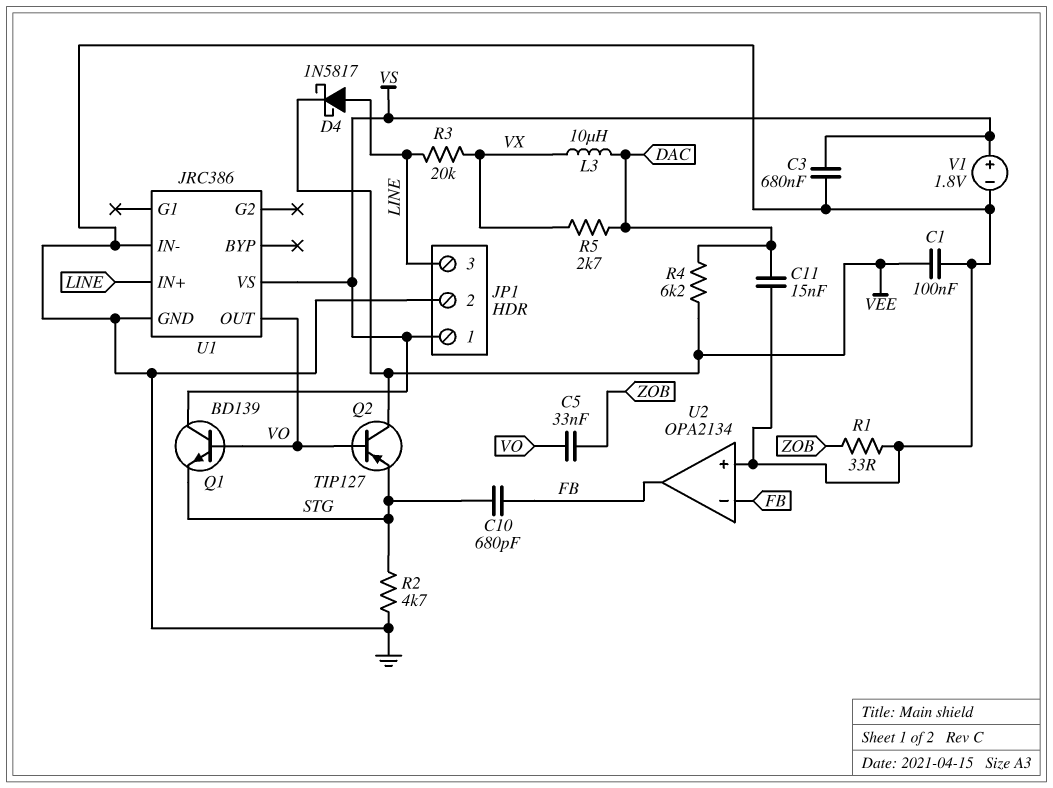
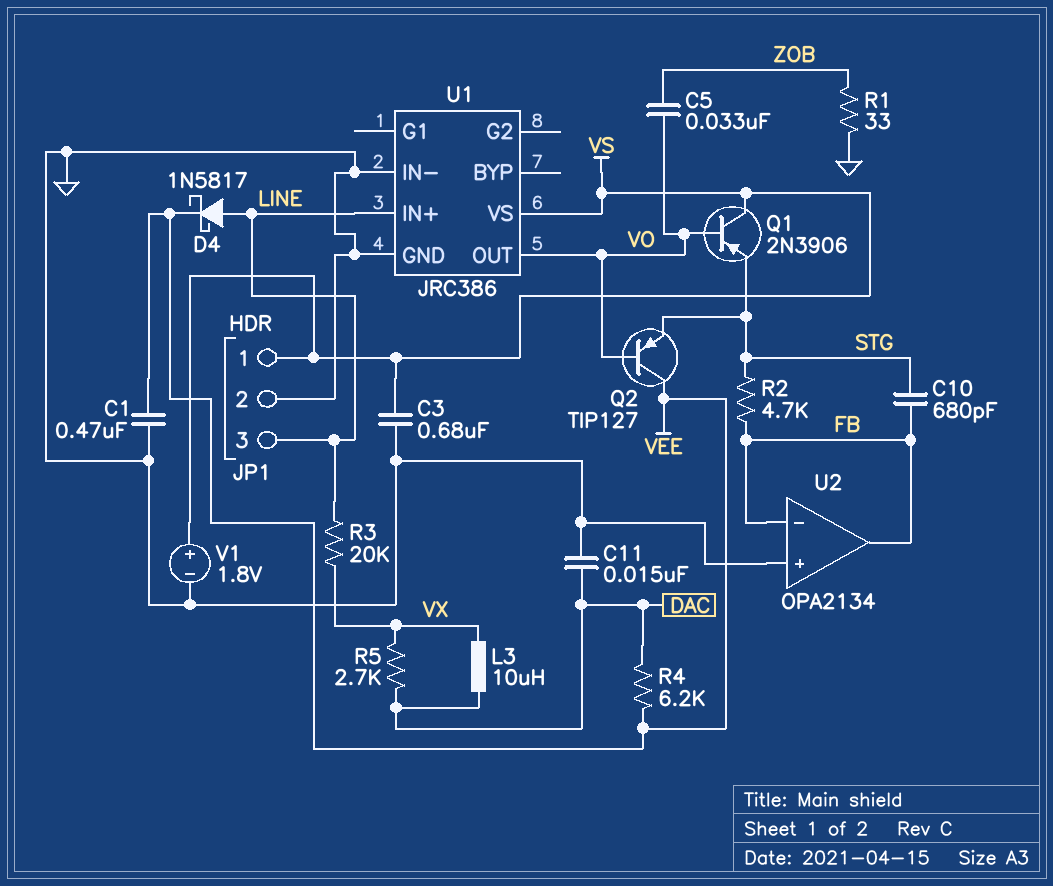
C1: 100nF (GND, VEE) -> 470nF (GND, VEE)
Q1: NPN BD139 (B VO, C VS, E STG) -> PNP 2N3906 (B VO, C VS, E STG)
R2: 4.7k (GND, STG) -> 4.7k (FB, STG)

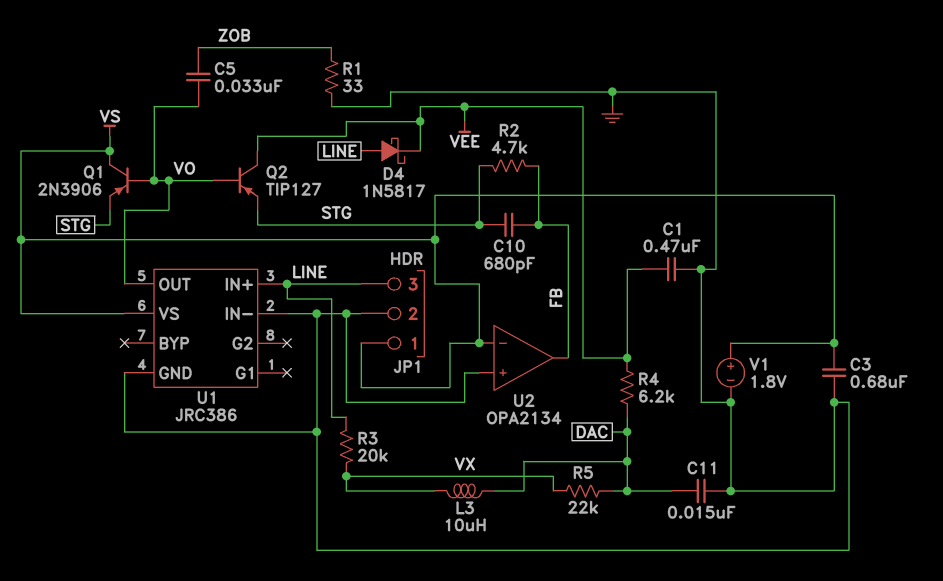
R5: 2.7k (DAC, VX) -> 22k (DAC, VX)
U2 pin in-: FB -> VS

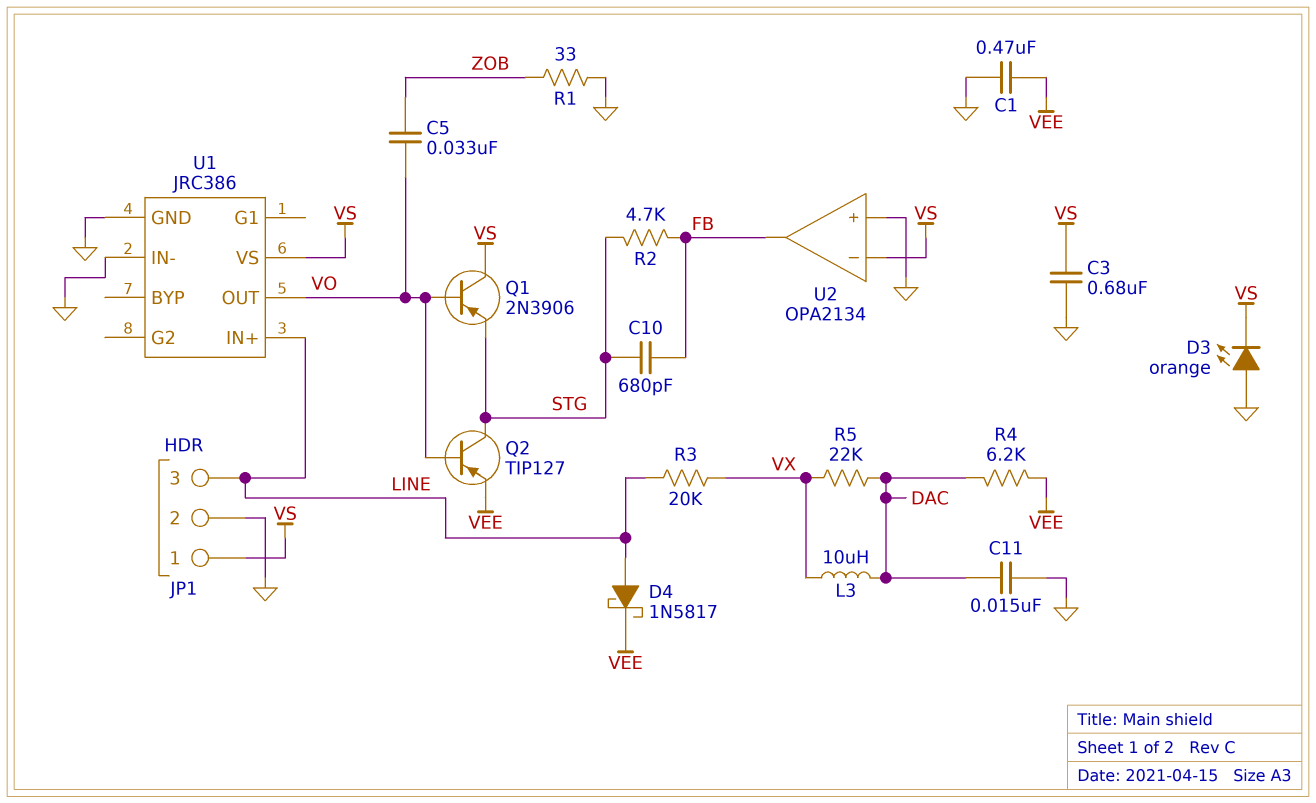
D3: none -> LED orange (A GND, K VS)
Q2: PNP TIP127 (B VO, C VEE, E STG) -> PNP TIP127 (B VO, C STG, E VEE)
V1: 1.8V (plus VS, minus GND) -> none

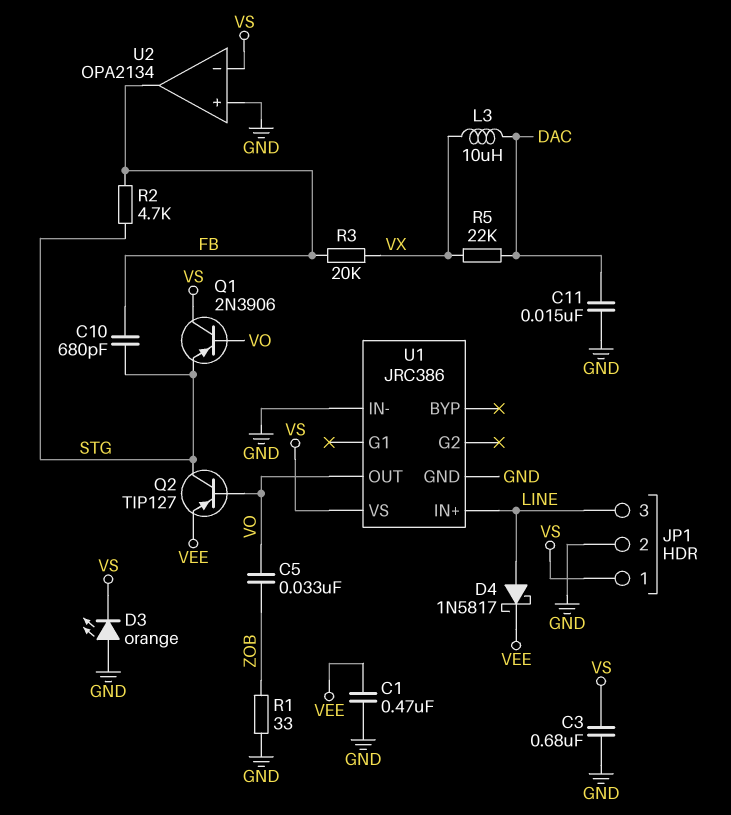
R3: 20k (LINE, VX) -> 20k (FB, VX)
R4: 6.2k (DAC, VEE) -> none

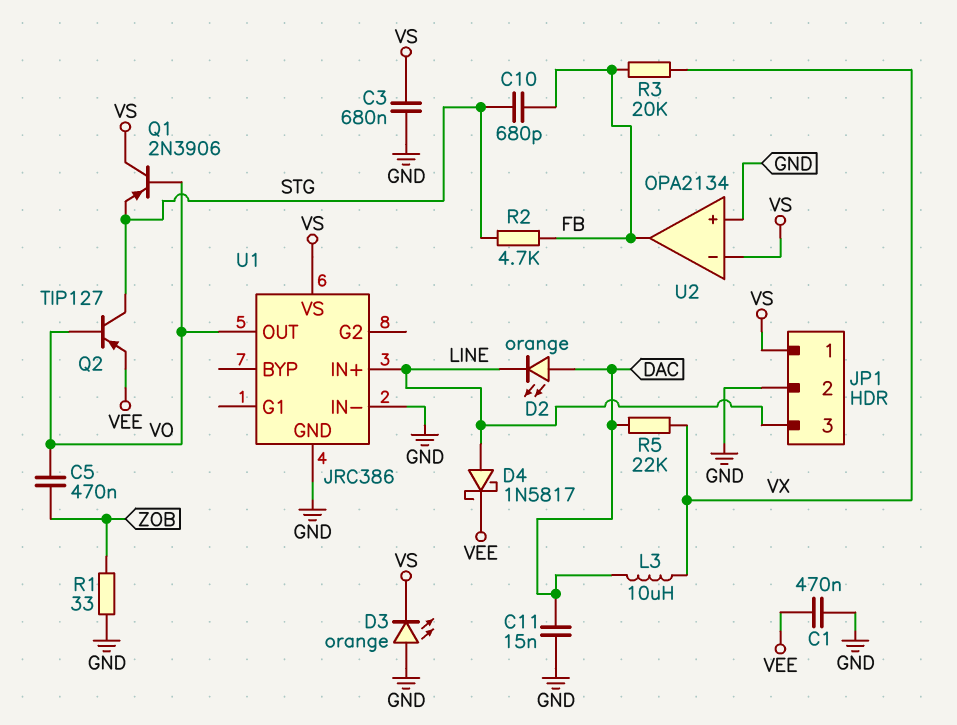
C5: 33nF (VO, ZOB) -> 470nF (VO, ZOB)
D2: none -> LED orange (A DAC, K LINE)

